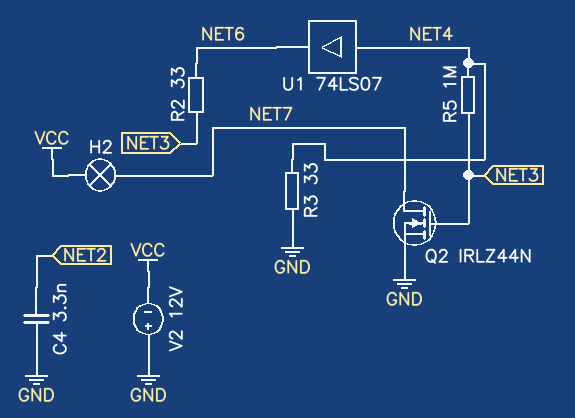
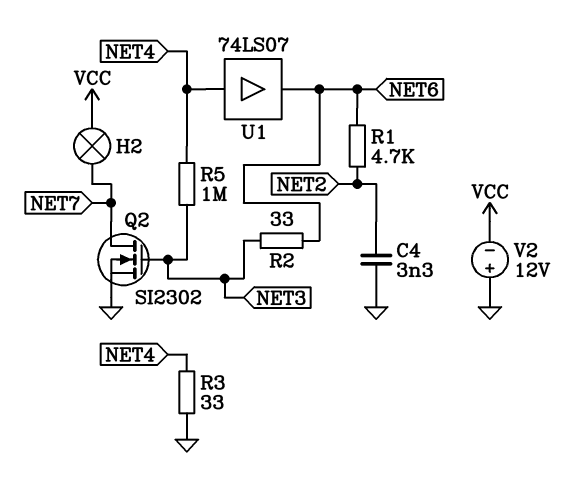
Q2: NMOS IRLZ44N (G NET3, D NET7, S GND) -> NMOS SI2302 (G NET3, D NET7, S GND)
R1: none -> 4.7k (NET2, NET6)

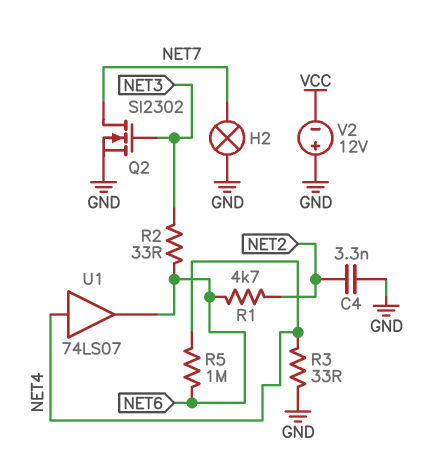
H2: lamp (NET7, VCC) -> lamp (GND, NET7)
R5: 1M (NET3, NET4) -> 1M (NET4, NET6)

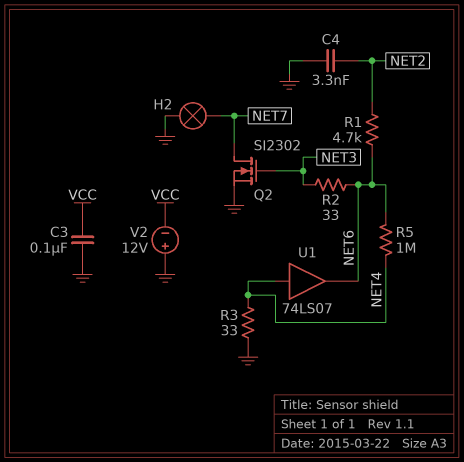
C3: none -> 100nF (GND, VCC)

